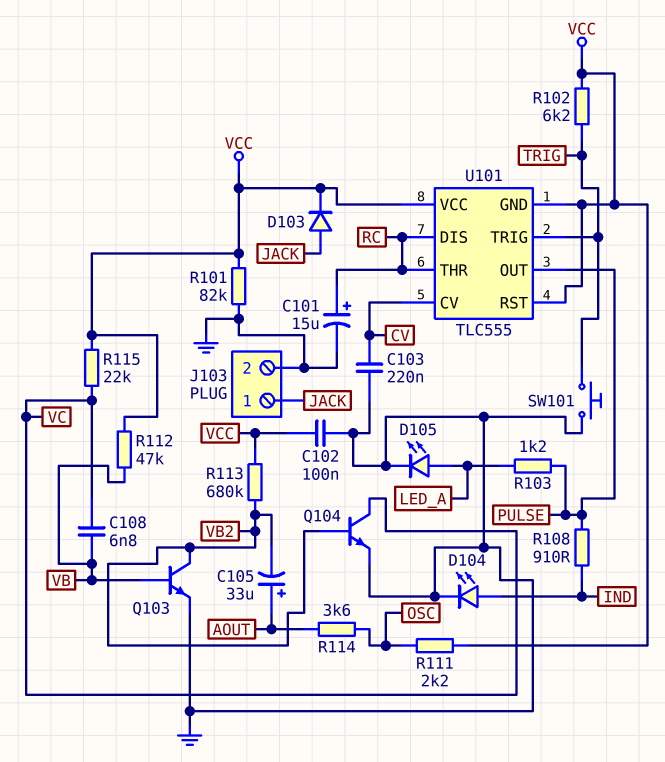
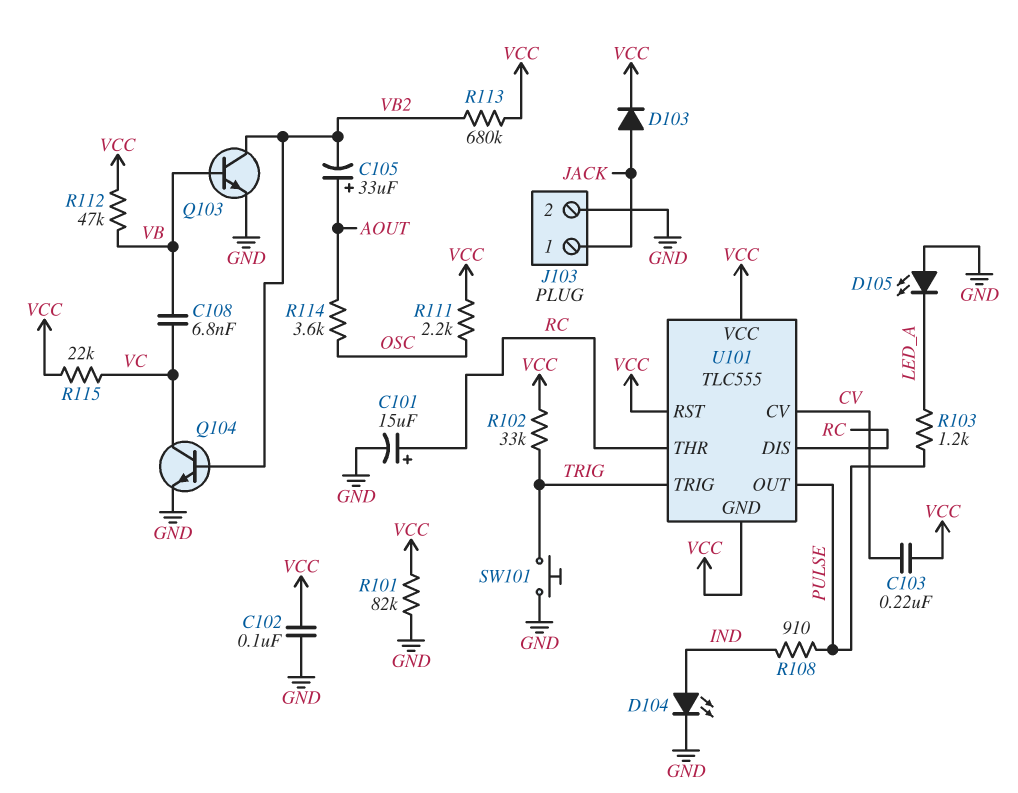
C103: 220nF (CV, GND) -> 220nF (CV, VCC)
D105: LED (A LED_A, K GND) -> LED (A GND, K LED_A)
R102: 6.2k (TRIG, VCC) -> 33k (TRIG, VCC)

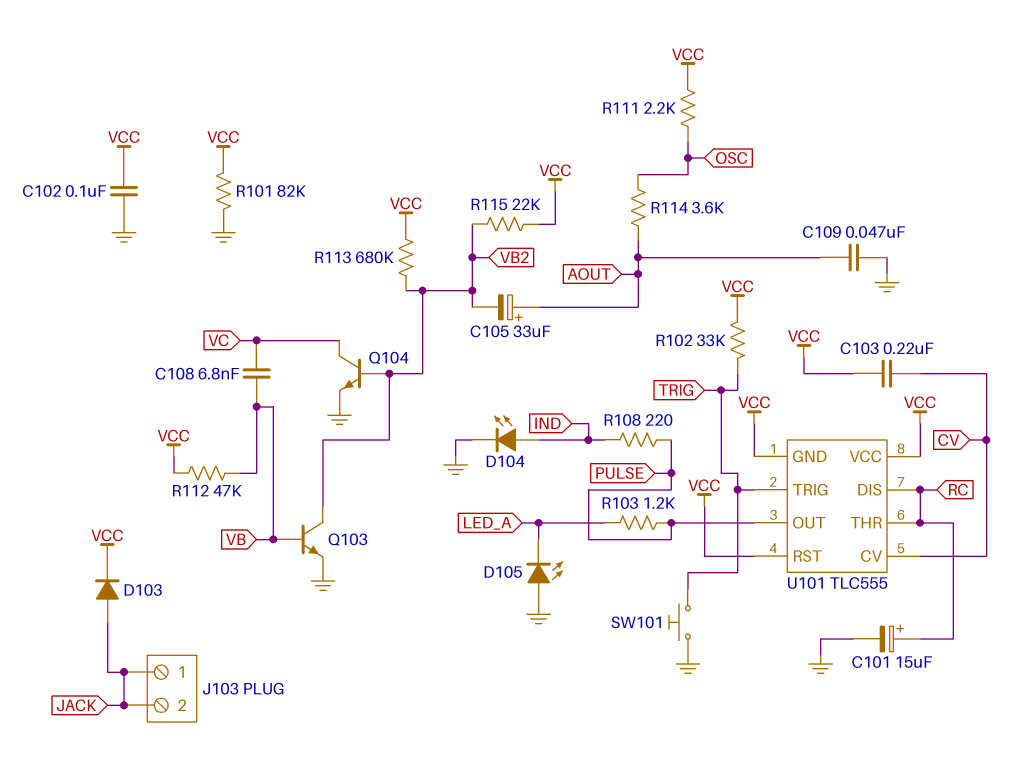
C109: none -> 47nF (AOUT, GND)
J103 pin 2: GND -> JACK
R108: 910 (IND, PULSE) -> 220 (IND, PULSE)
R115: 22k (VC, VCC) -> 22k (VB2, VCC)

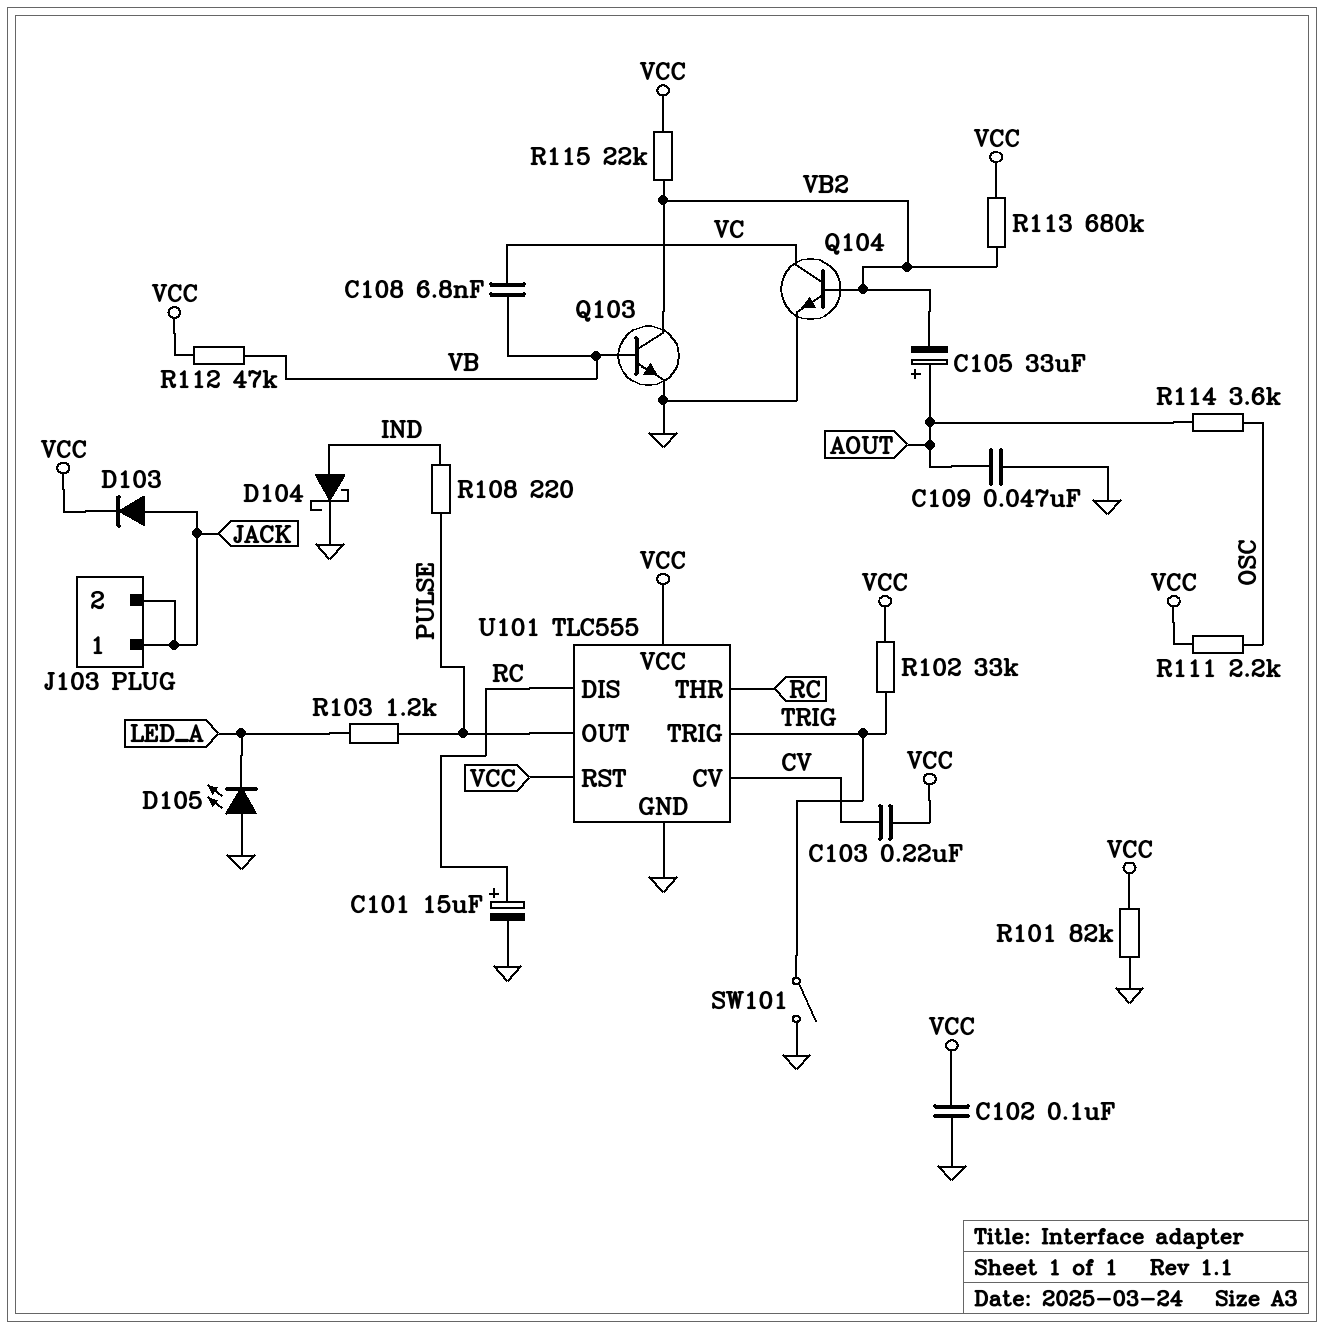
D104: LED (A IND, K GND) -> schottky (A IND, K GND)
SW101: button (GND, TRIG) -> switch (GND, TRIG)
U101 pin GND: VCC -> GND

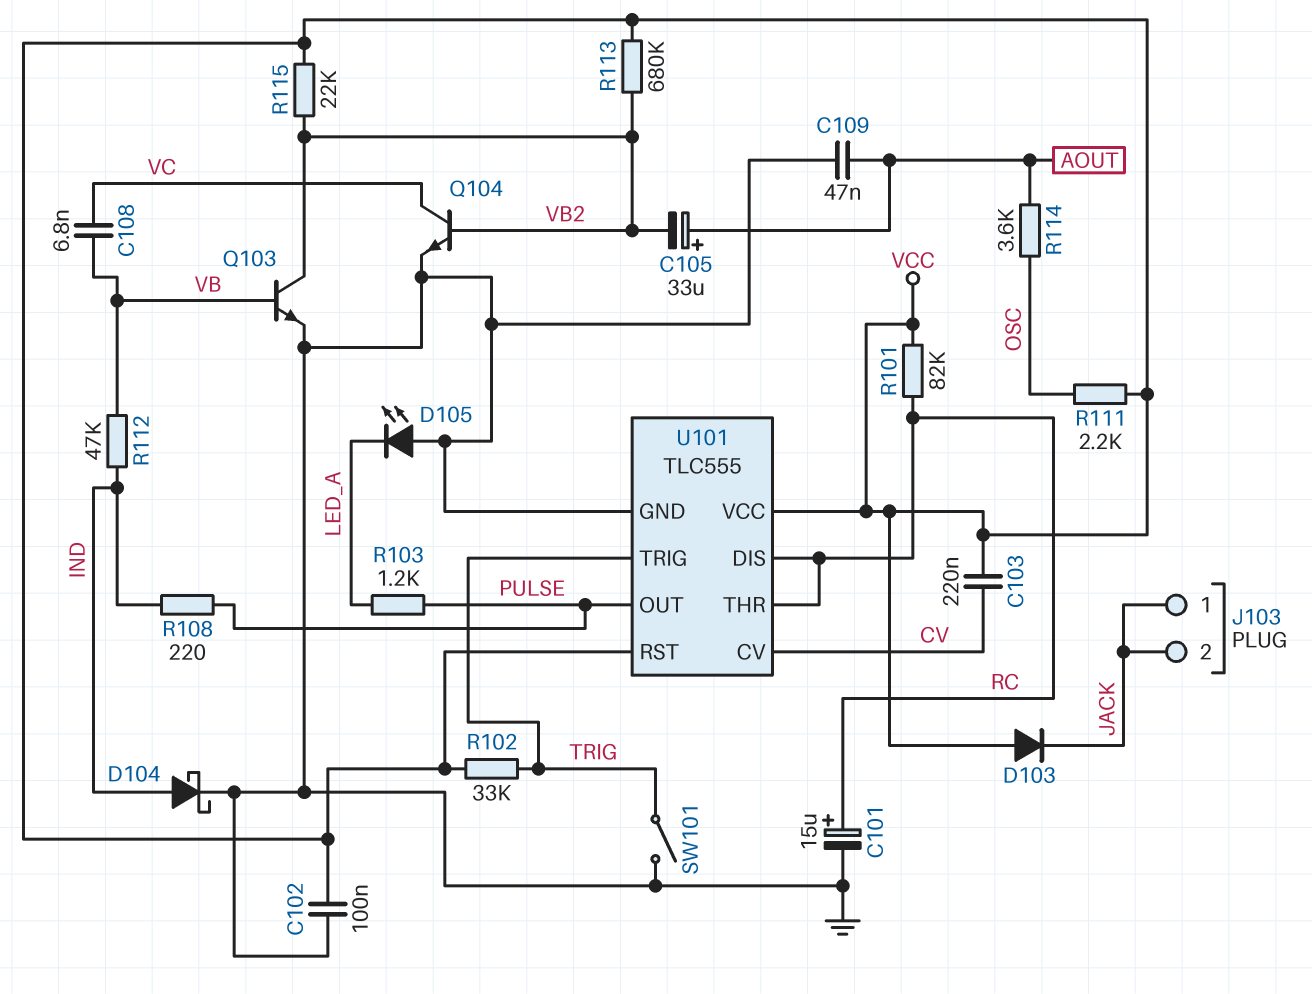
D103: diode (A JACK, K VCC) -> diode (A VCC, K JACK)
R101: 82k (GND, VCC) -> 82k (RC, VCC)
R112: 47k (VB, VCC) -> 47k (IND, VB)

